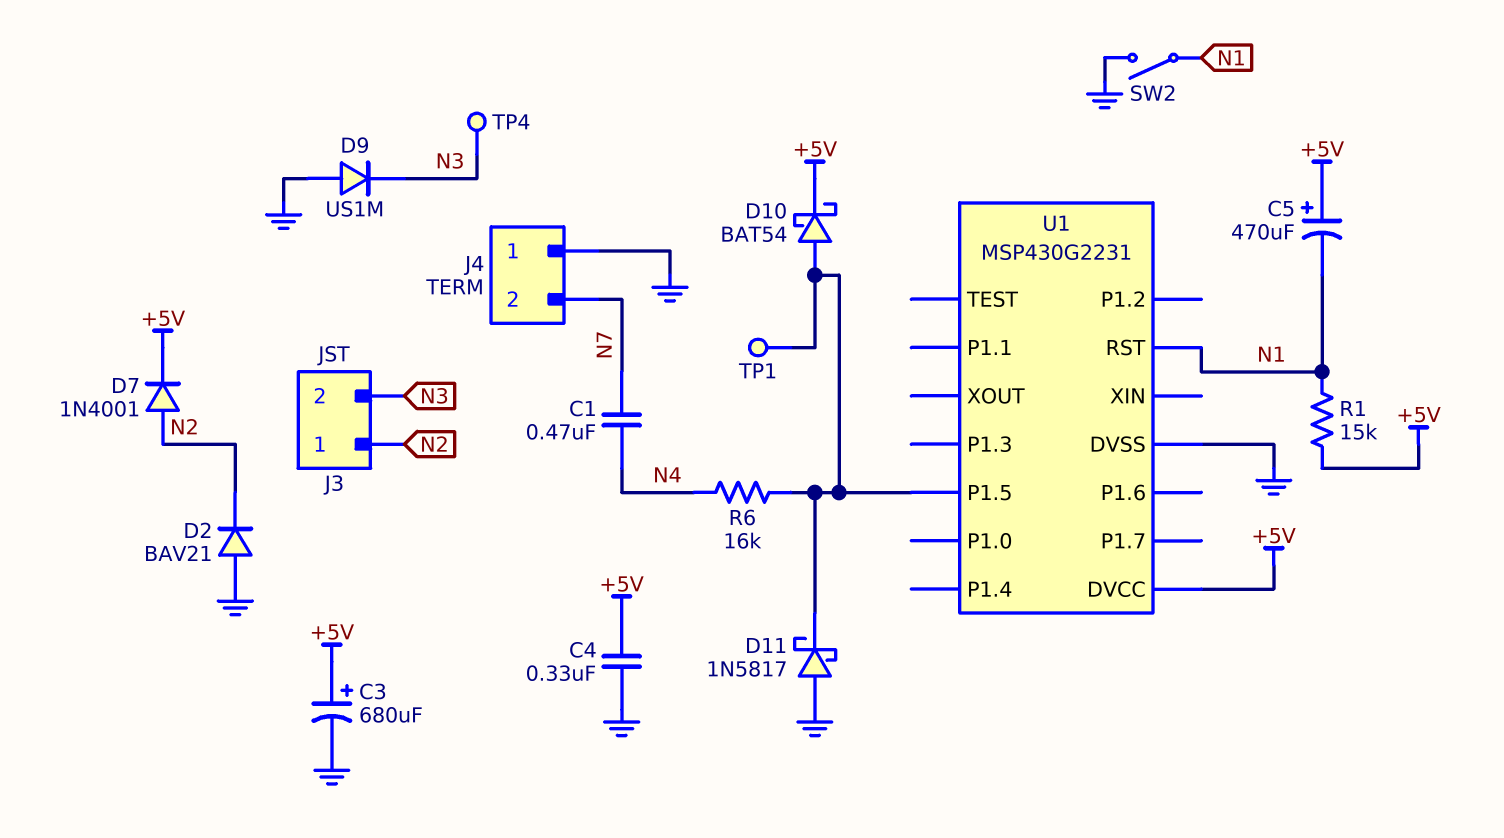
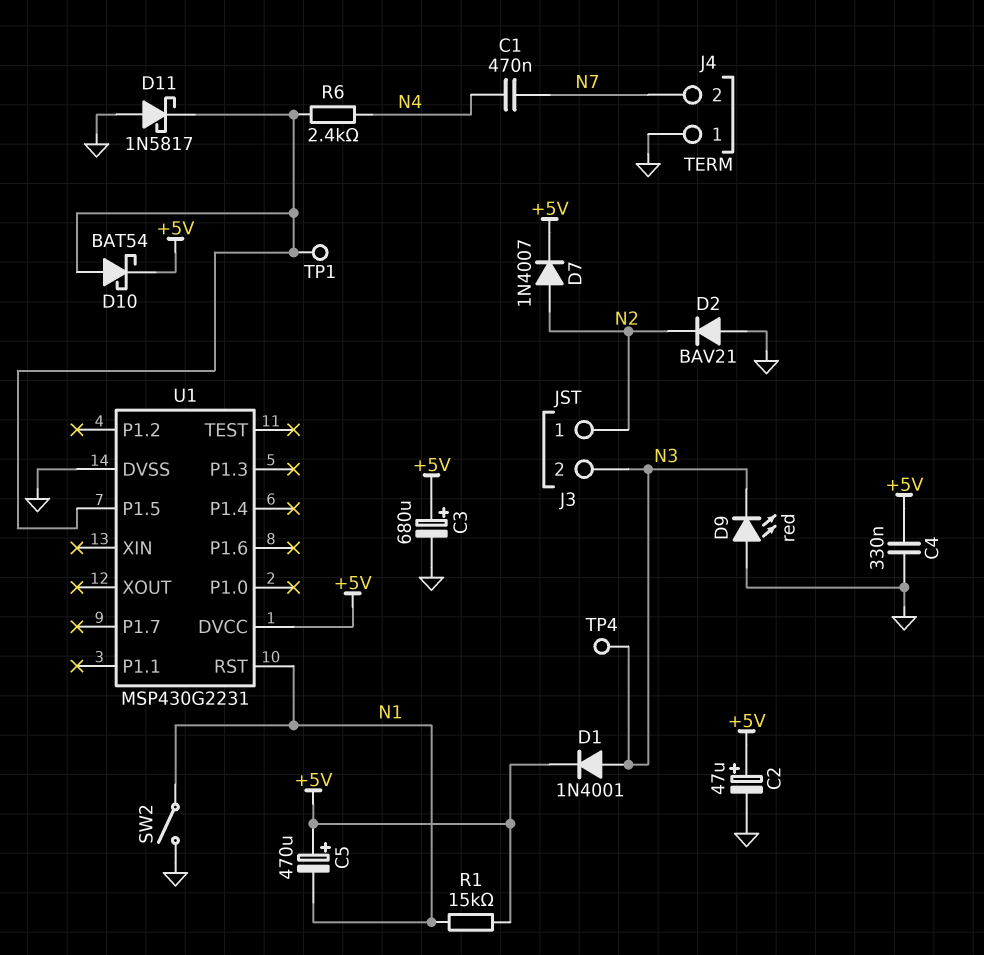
C2: none -> 47uF (plus +5V, minus GND)
D1: none -> diode 1N4001 (A N3, K +5V)
D7: diode 1N4001 (A N2, K +5V) -> diode 1N4007 (A N2, K +5V)
D9: diode US1M (A GND, K N3) -> LED red (A GND, K N3)
R6: 16k (N4, U1/P1.5) -> 2.4k (N4, U1/P1.5)

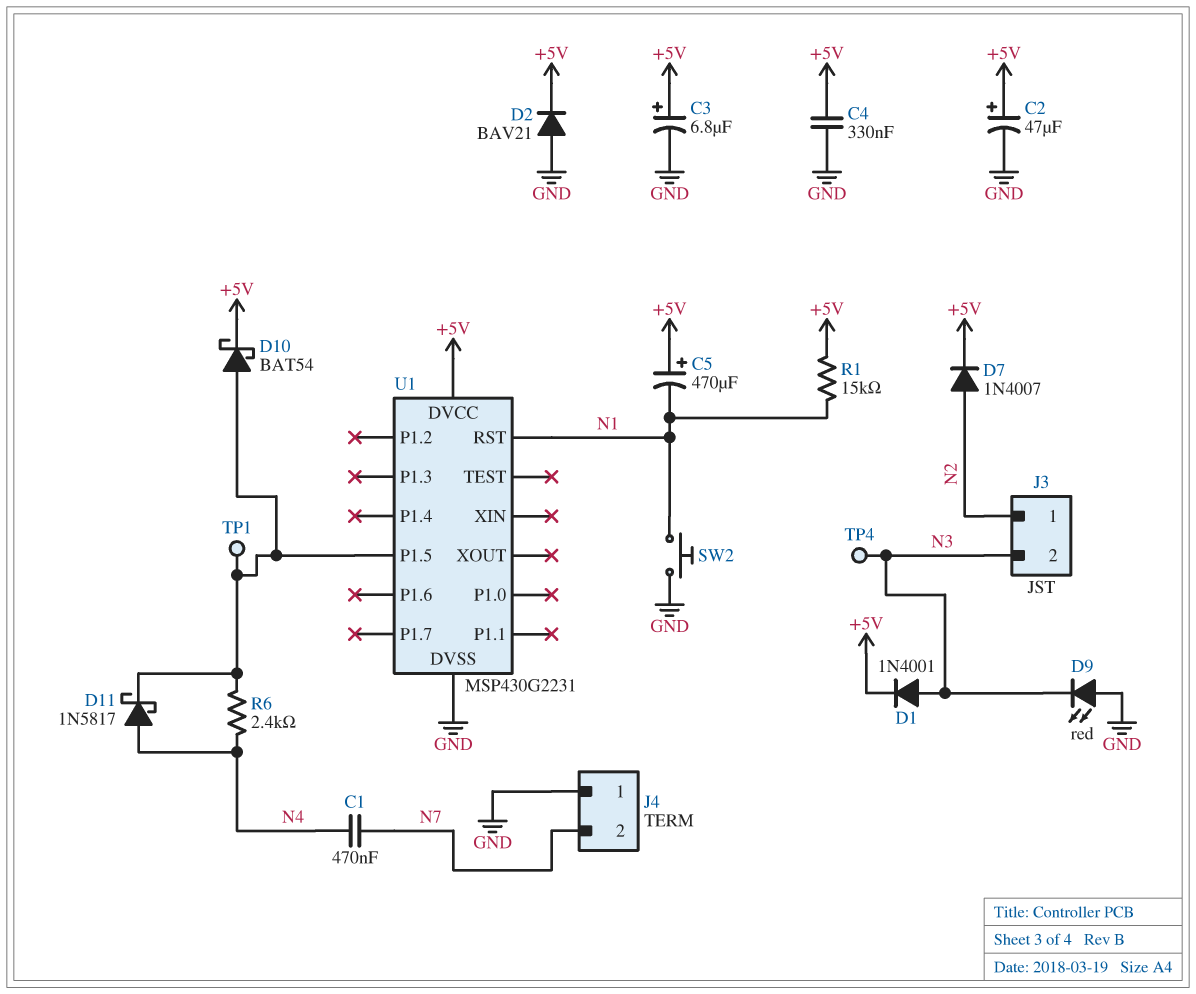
C3: 680uF (plus +5V, minus GND) -> 6.8uF (plus +5V, minus GND)
D2: diode BAV21 (A GND, K N2) -> diode BAV21 (A GND, K +5V)
D11: schottky 1N5817 (A GND, K U1/P1.5) -> schottky 1N5817 (A N4, K U1/P1.5)
SW2: switch (GND, N1) -> button (GND, N1)

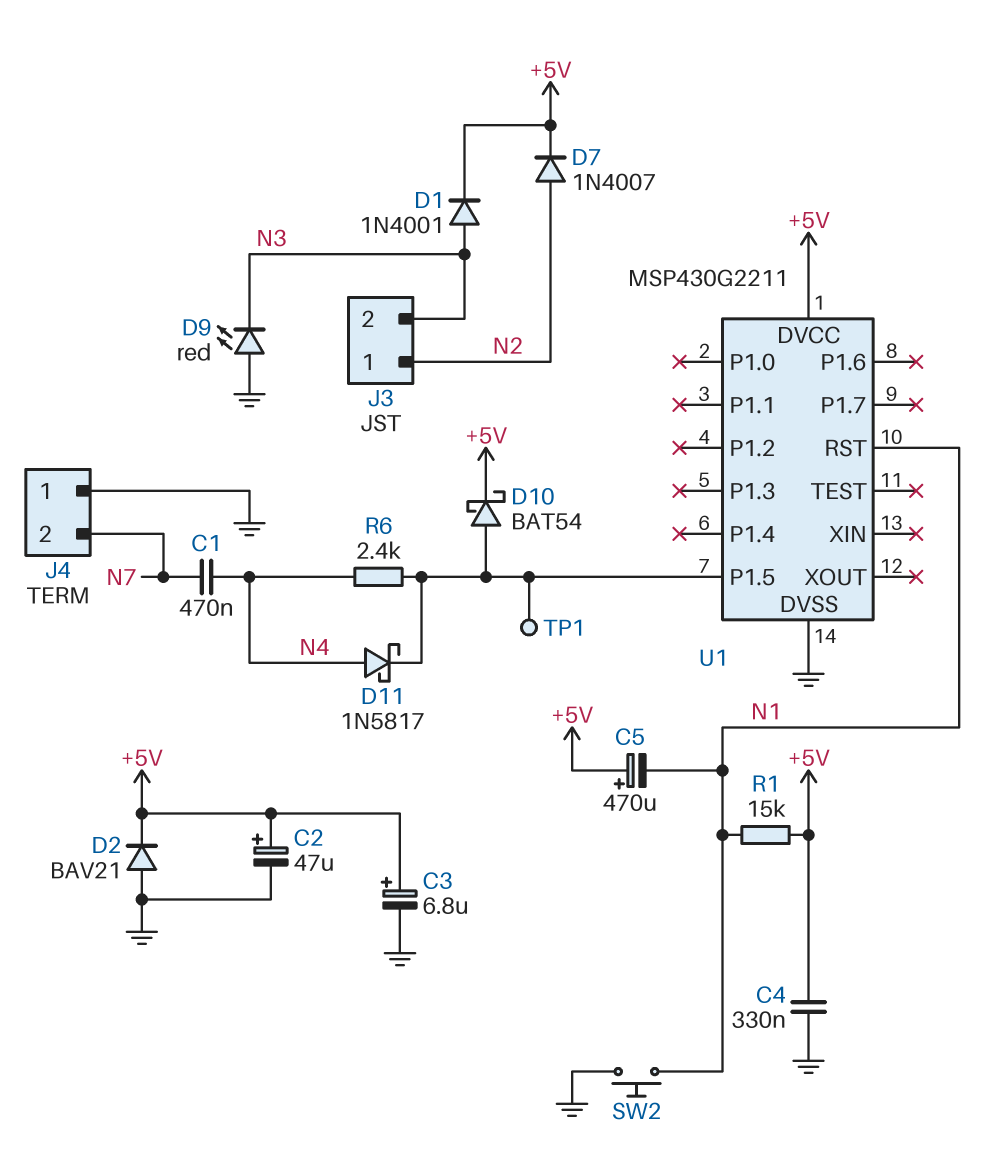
TP4: test point (N3) -> none
U1: MSP430G2231 -> MSP430G2211

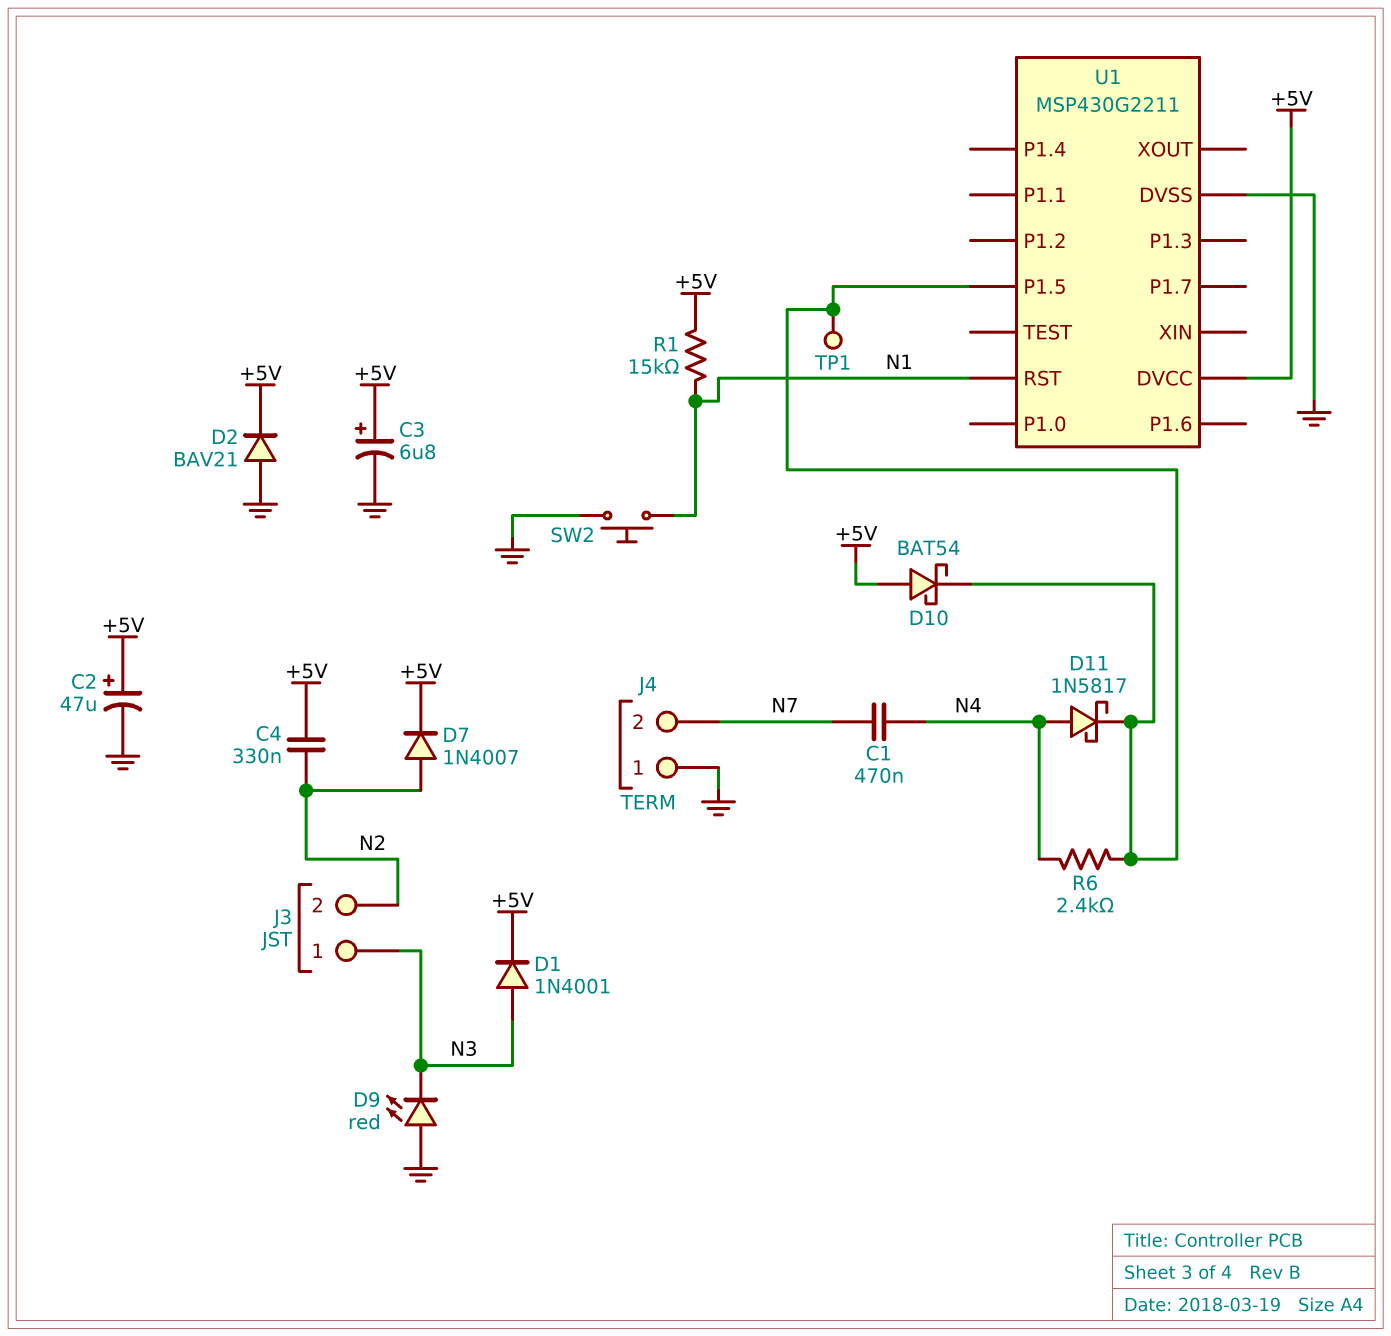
C4: 330nF (+5V, GND) -> 330nF (+5V, N2)
C5: 470uF (plus +5V, minus N1) -> none
D10: schottky BAT54 (A U1/P1.5, K +5V) -> schottky BAT54 (A +5V, K U1/P1.5)
J3 pin 1: N2 -> N3
J3 pin 2: N3 -> N2

